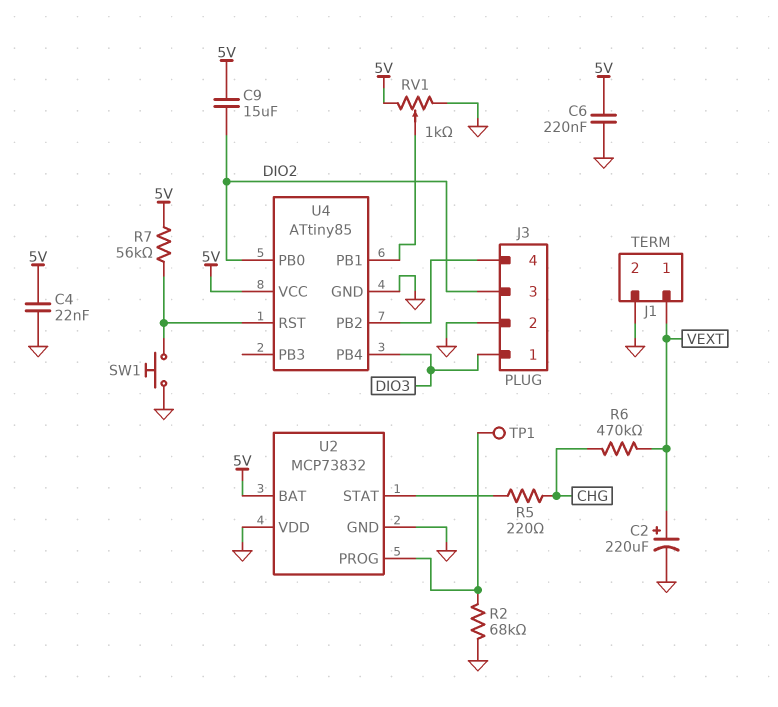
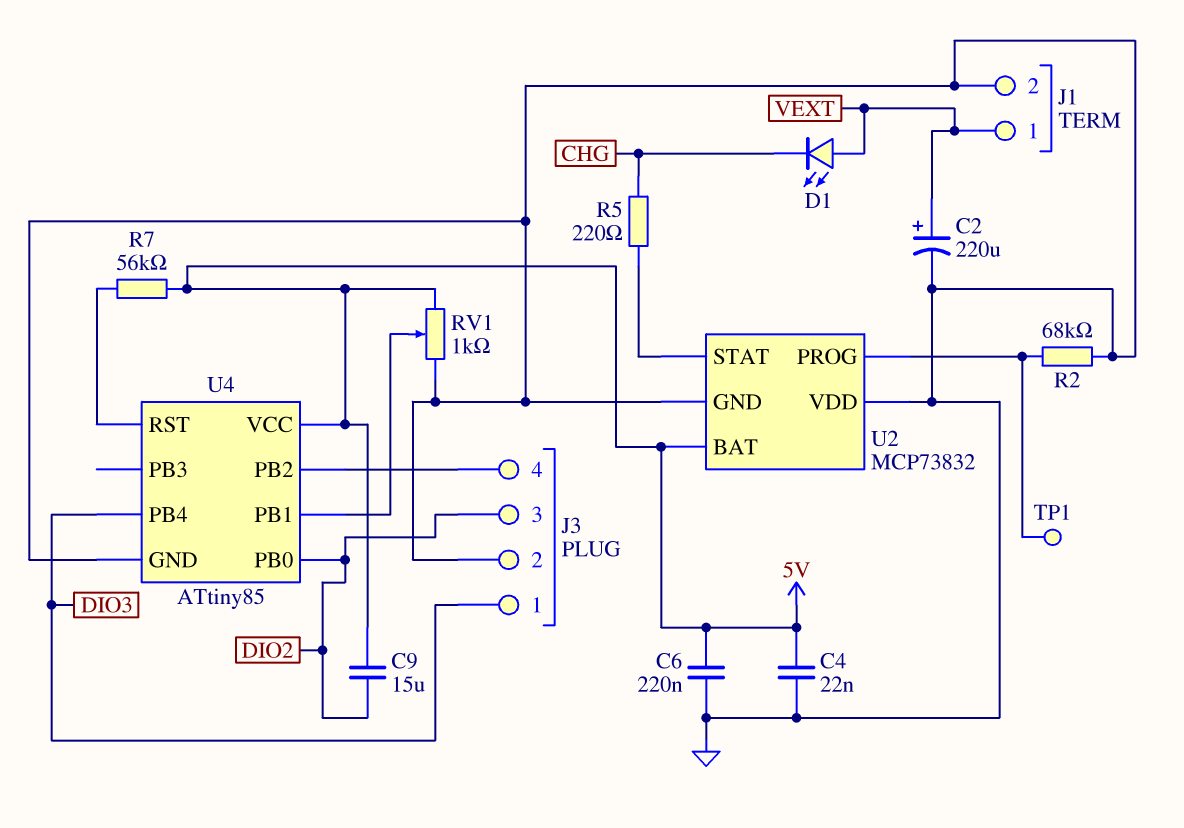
D1: none -> LED (A VEXT, K CHG)
R6: 470k (CHG, VEXT) -> none
SW1: button (GND, U4/RST) -> none

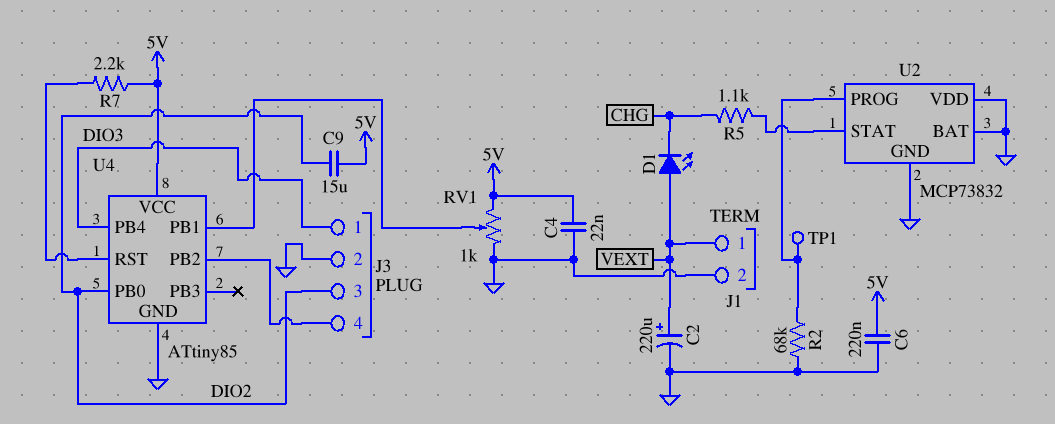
R5: 220 (CHG, U2/STAT) -> 1.1k (CHG, U2/STAT)
R7: 56k (5V, U4/RST) -> 2.2k (5V, U4/RST)
U2 pin BAT: 5V -> GND

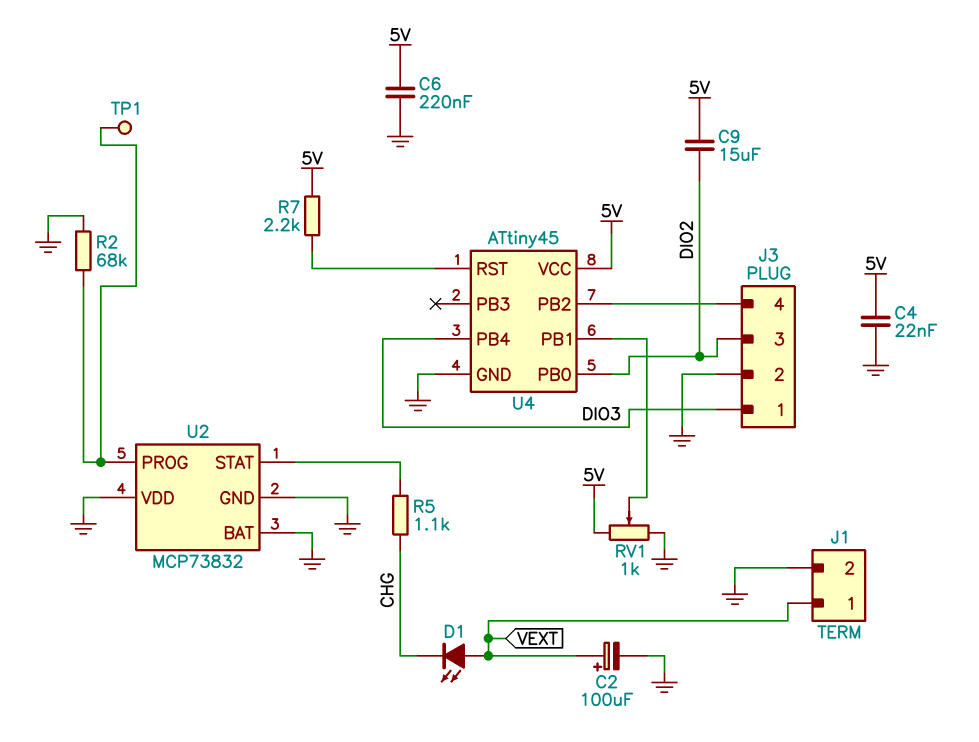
C2: 220uF (plus VEXT, minus GND) -> 100uF (plus VEXT, minus GND)
U4: ATtiny85 -> ATtiny45

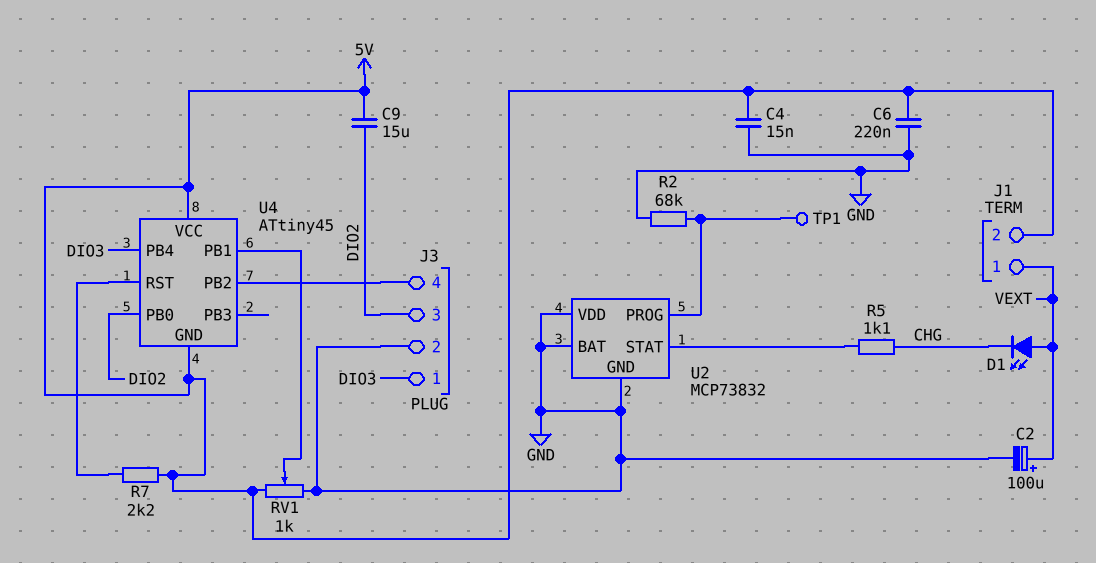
C4: 22nF (5V, GND) -> 15nF (5V, GND)
J1 pin 2: GND -> 5V
U4 pin GND: GND -> 5V

